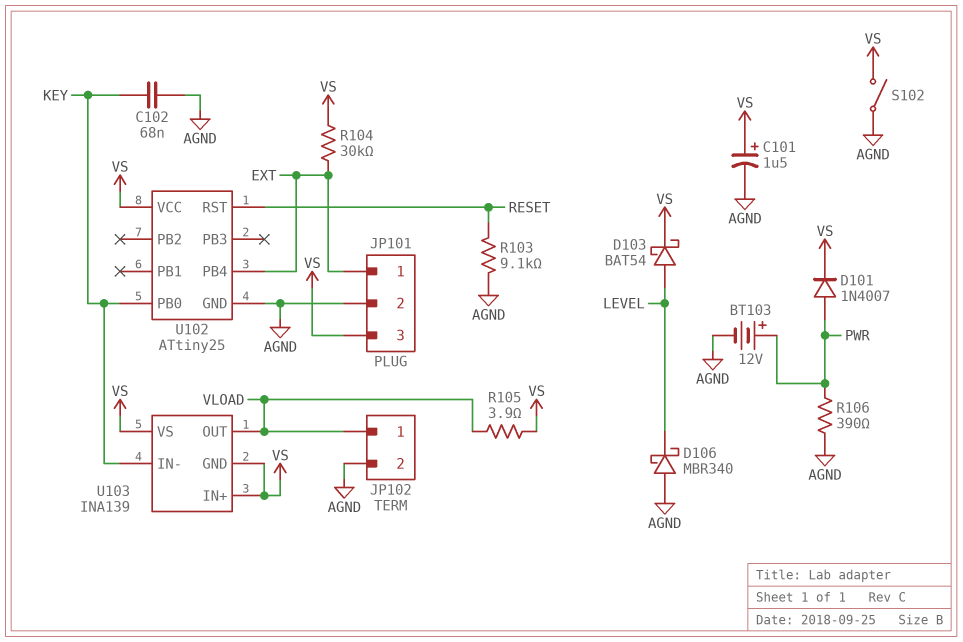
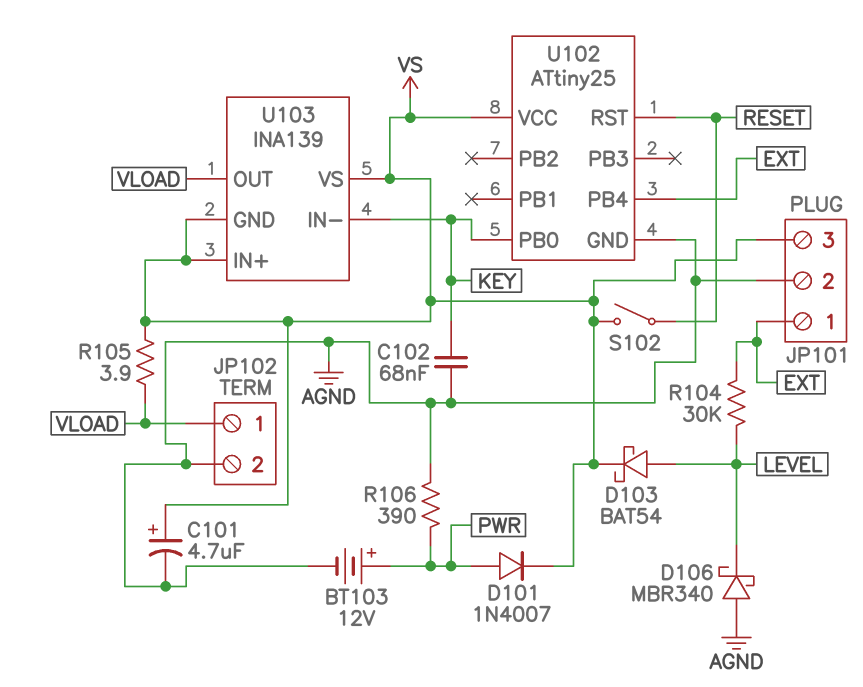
C101: 1.5uF (plus VS, minus AGND) -> 4.7uF (plus VS, minus AGND)
R103: 9.1k (AGND, RESET) -> none
R104: 30k (EXT, VS) -> 30k (EXT, LEVEL)
S102: switch (AGND, VS) -> switch (RESET, VS)

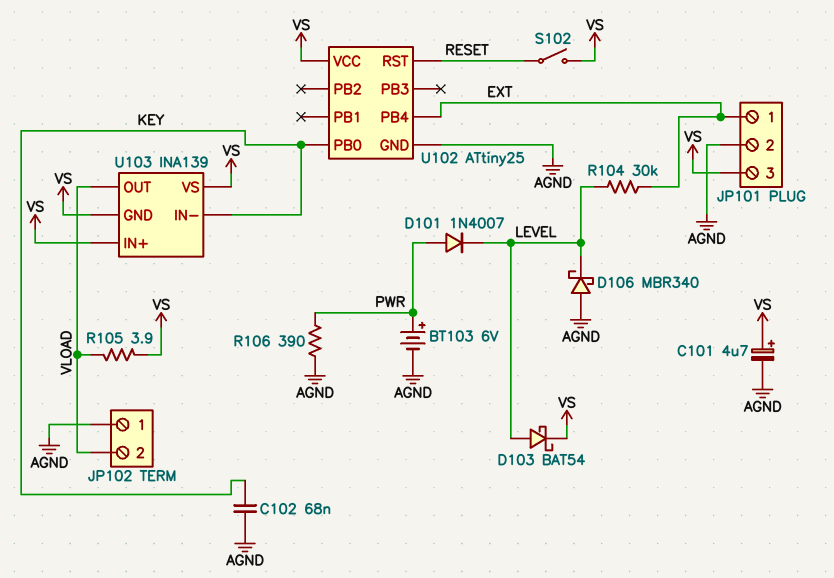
BT103: 12V (plus PWR, minus AGND) -> 6V (plus PWR, minus AGND)
D101: diode 1N4007 (A PWR, K VS) -> diode 1N4007 (A PWR, K LEVEL)
JP102 pin 1: VLOAD -> AGND
JP102 pin 2: AGND -> VLOAD

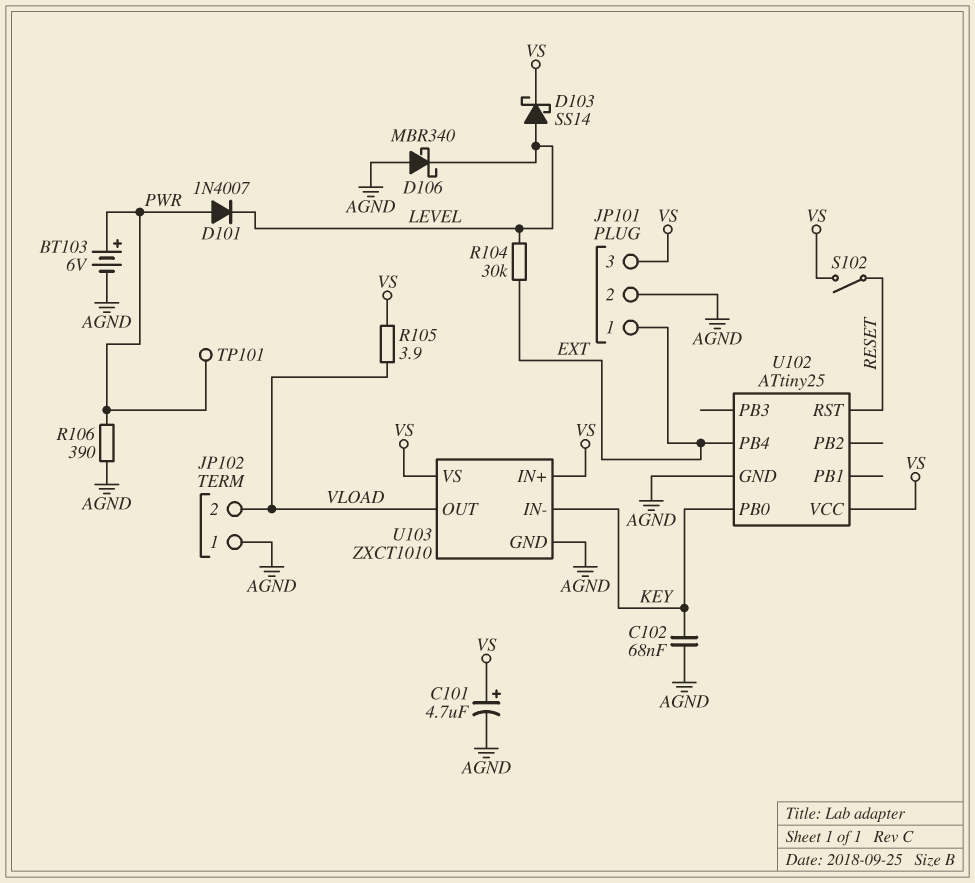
D103: schottky BAT54 (A LEVEL, K VS) -> schottky SS14 (A LEVEL, K VS)
TP101: none -> test point (PWR)
U103: INA139 -> ZXCT1010
U103 pin GND: VS -> AGND

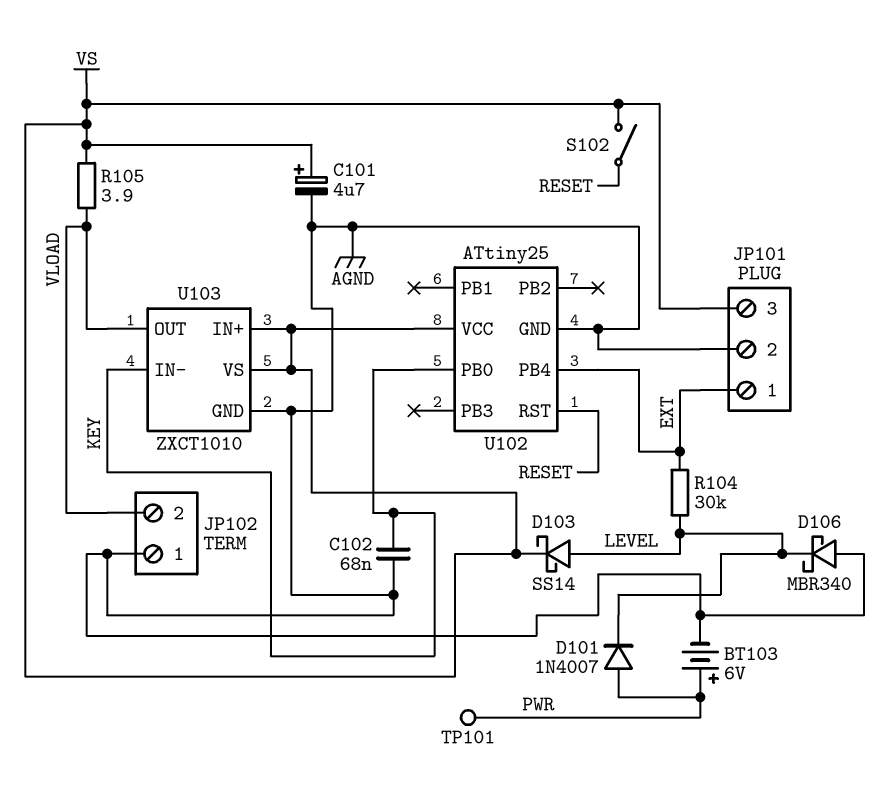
R106: 390 (AGND, PWR) -> none

